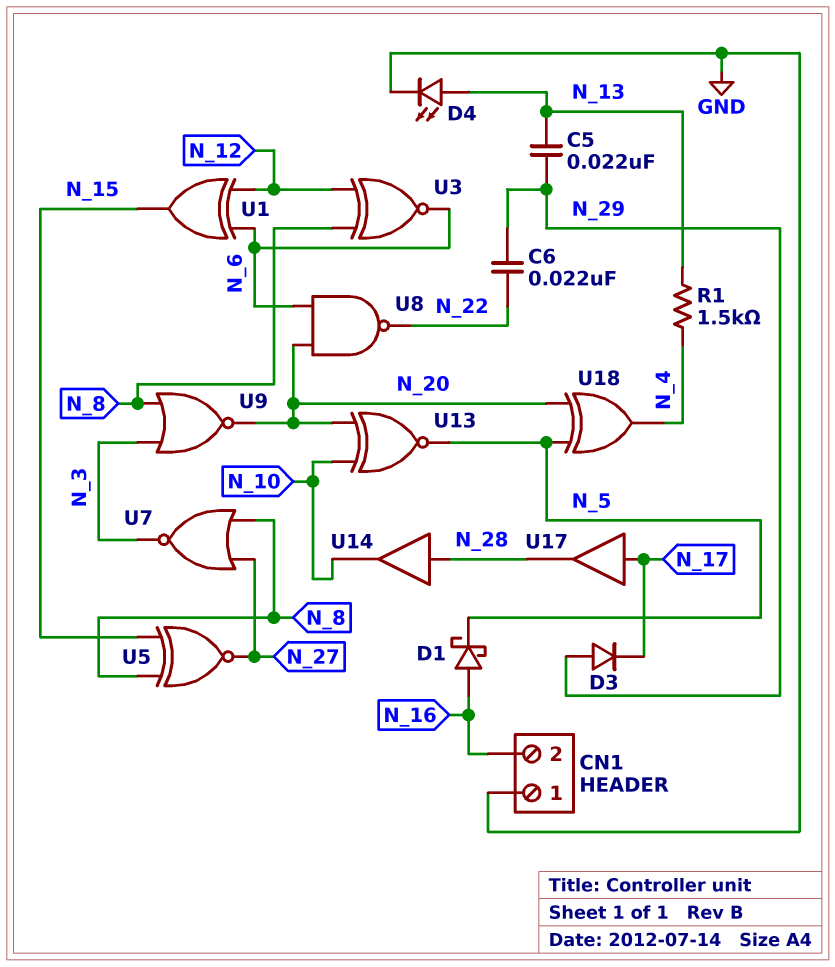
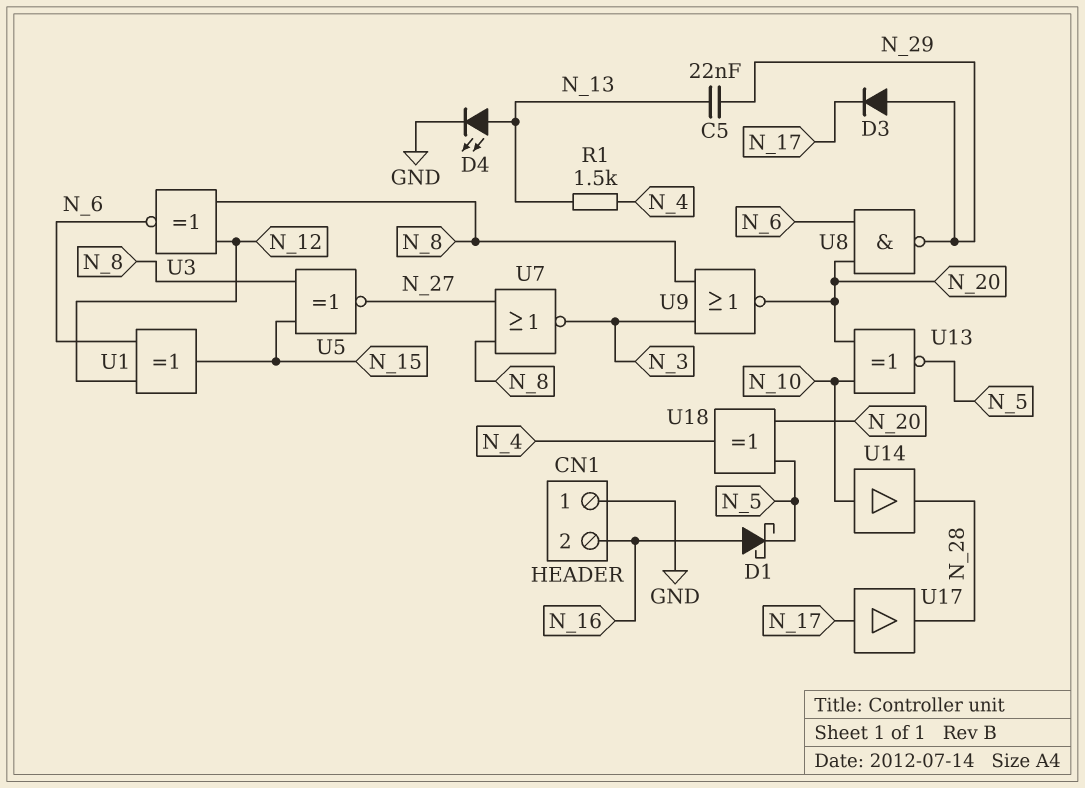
C6: 22nF (N_22, N_29) -> none
U8: NAND (in N_6, in N_20, out N_22) -> NAND (in N_6, in N_20, out N_29)
U14: buffer (in N_28, out N_10) -> buffer (in N_10, out N_28)

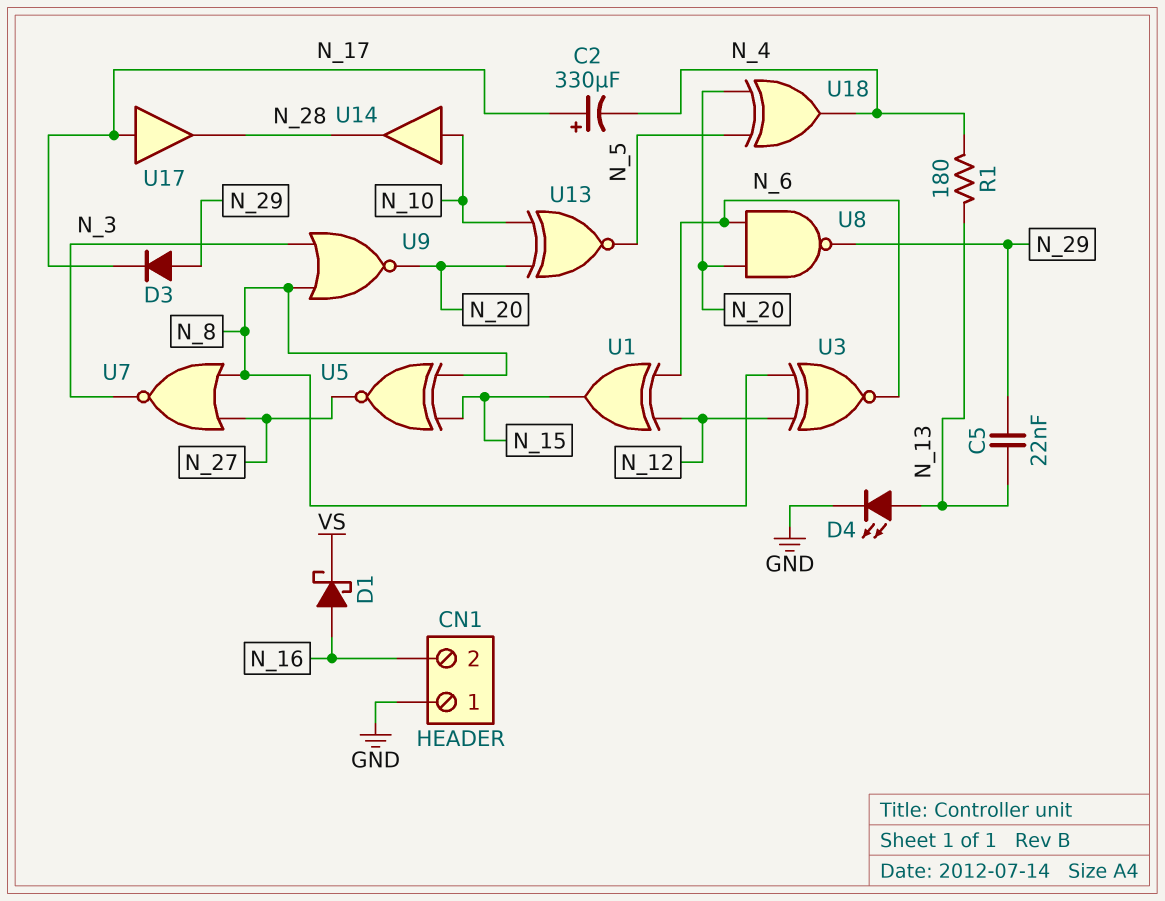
C2: none -> 330uF (plus N_17, minus N_4)
D1: schottky (A N_16, K N_5) -> schottky (A N_16, K VS)
R1: 1.5k (N_4, N_13) -> 180 (N_4, N_13)

